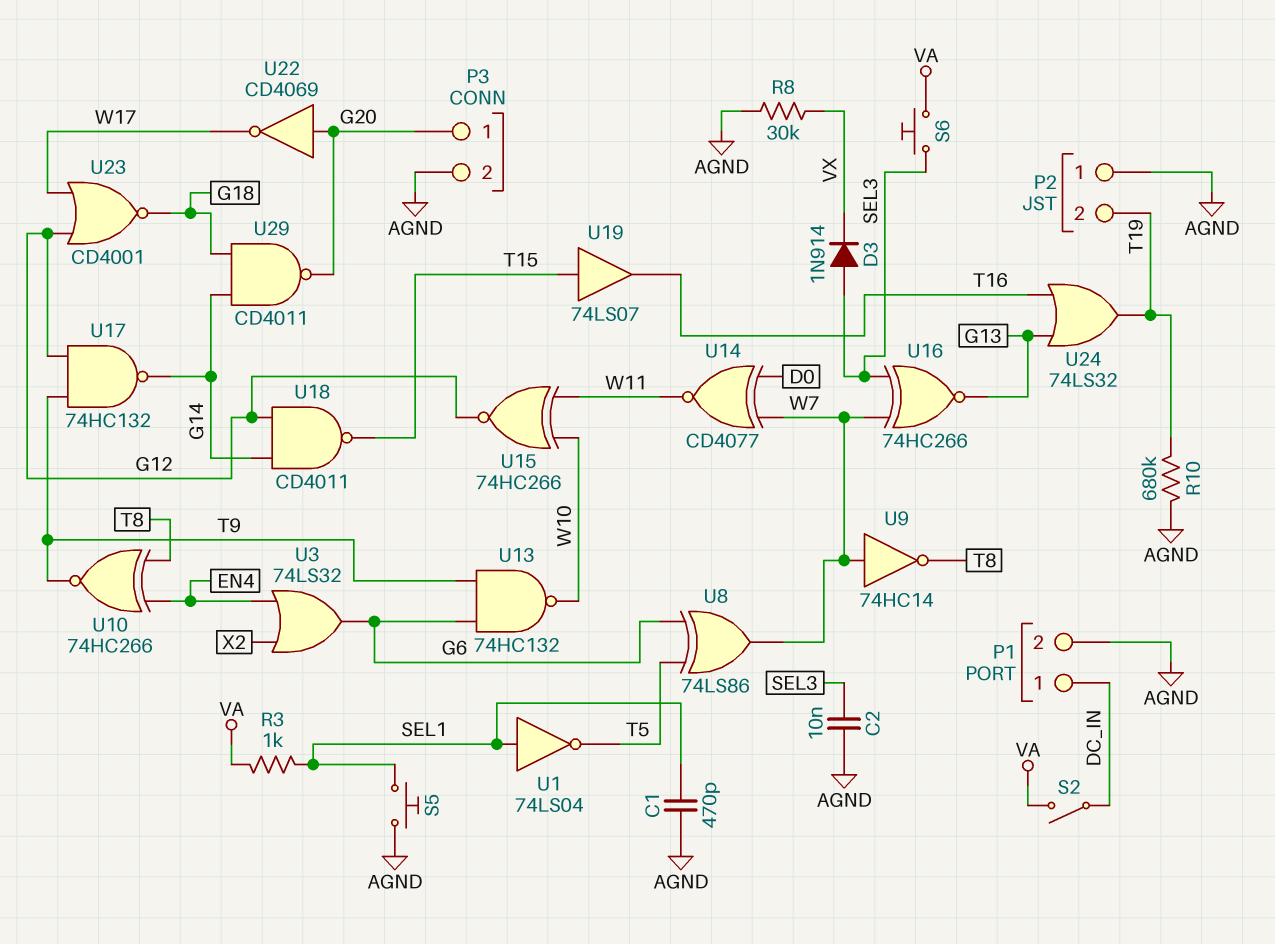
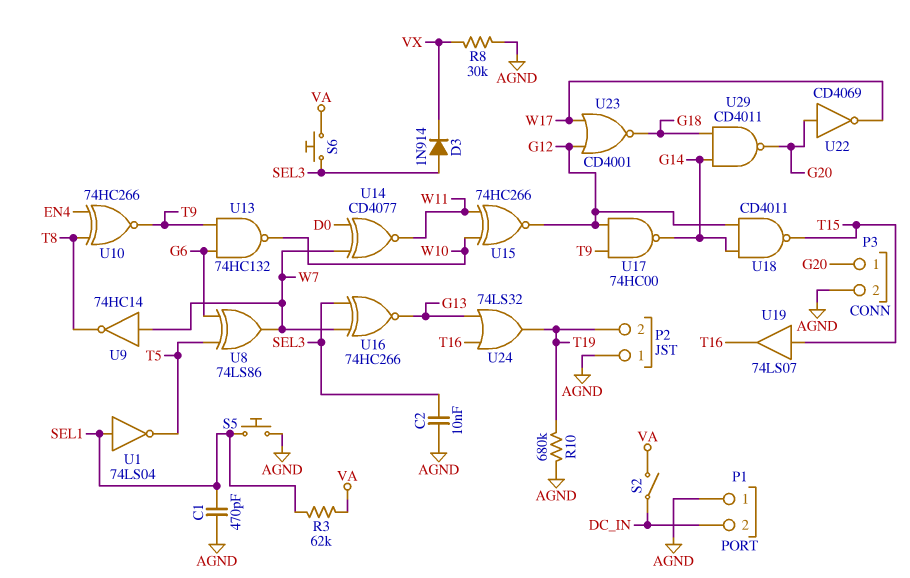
P1 pin 1: DC_IN -> AGND
P1 pin 2: AGND -> DC_IN
R3: 1k (SEL1, VA) -> 62k (SEL1, VA)
U3: OR 74LS32 (in EN4, in X2, out G6) -> none
U17: NAND 74HC132 (in G12, in T9, out G14) -> NAND 74HC00 (in G12, in T9, out G14)

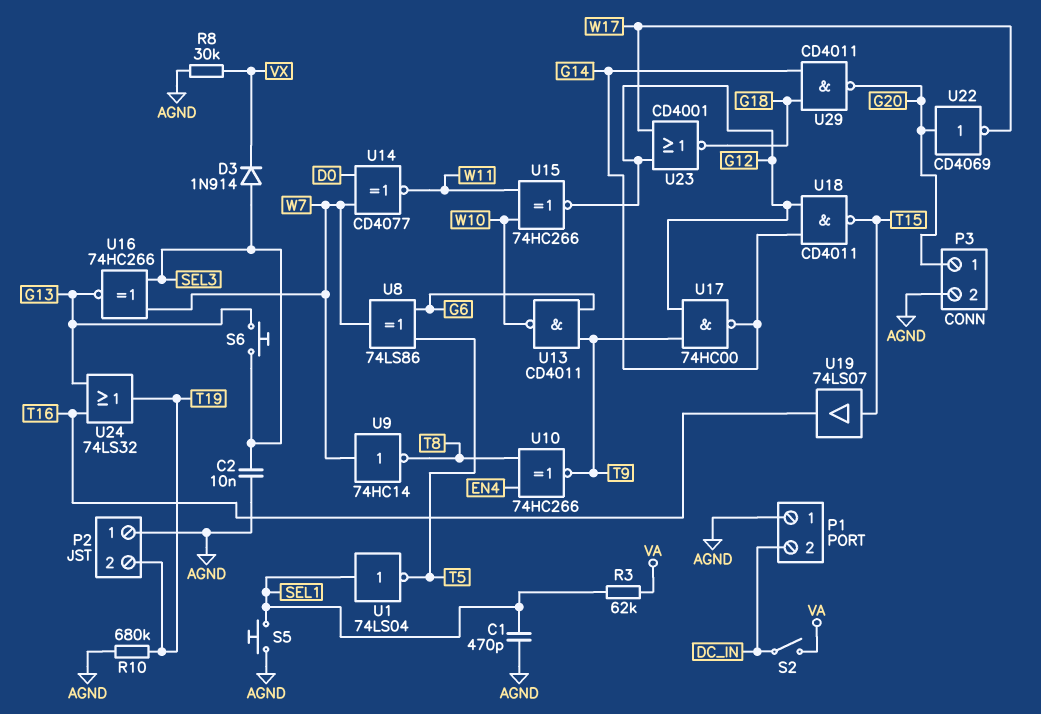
S6: button (SEL3, VA) -> button (G13, SEL3)
U13: NAND 74HC132 (in G6, in T9, out W10) -> NAND CD4011 (in G6, in T9, out W10)

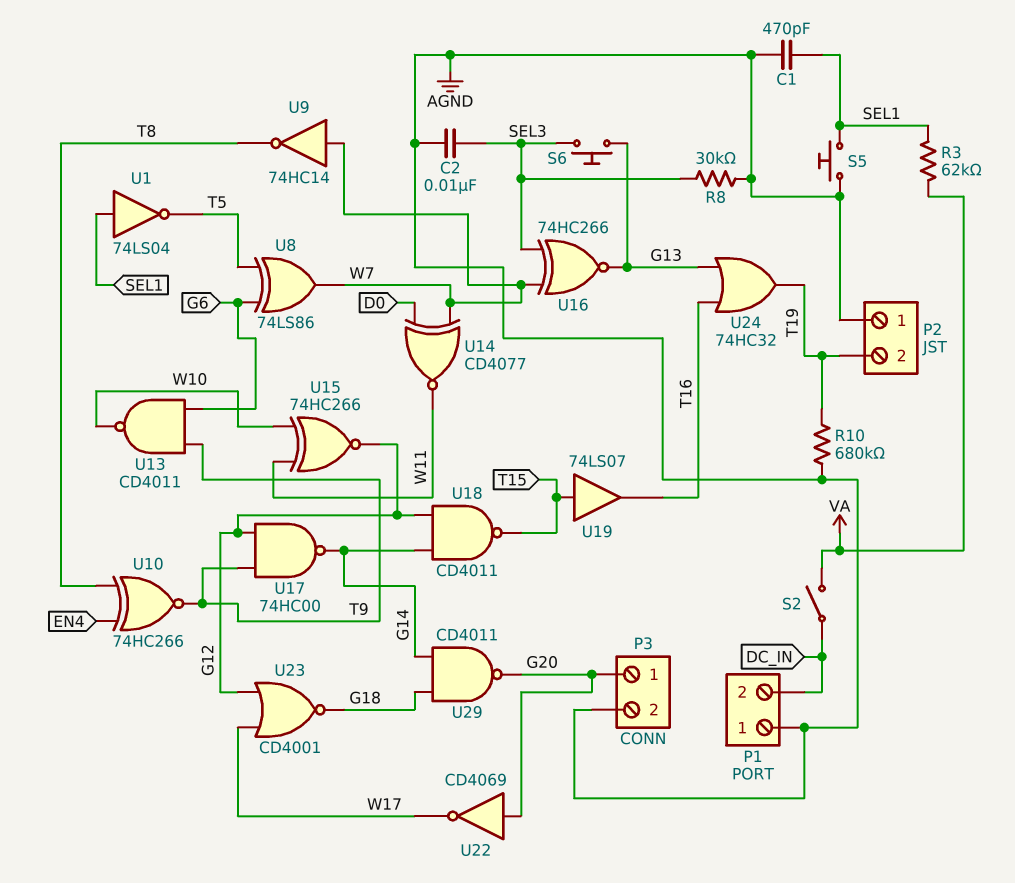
D3: diode 1N914 (A SEL3, K VX) -> none
R8: 30k (AGND, VX) -> 30k (AGND, SEL3)
U24: OR 74LS32 (in G13, in T16, out T19) -> OR 74HC32 (in G13, in T16, out T19)

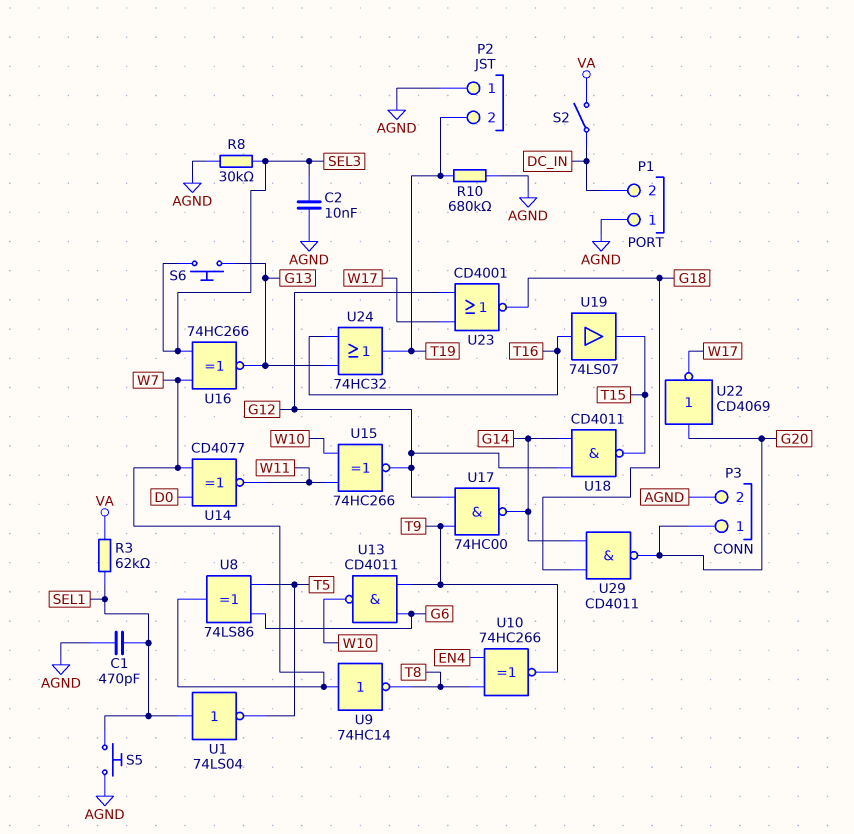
U19: buffer 74LS07 (in T15, out T16) -> buffer 74LS07 (in T16, out T15)

